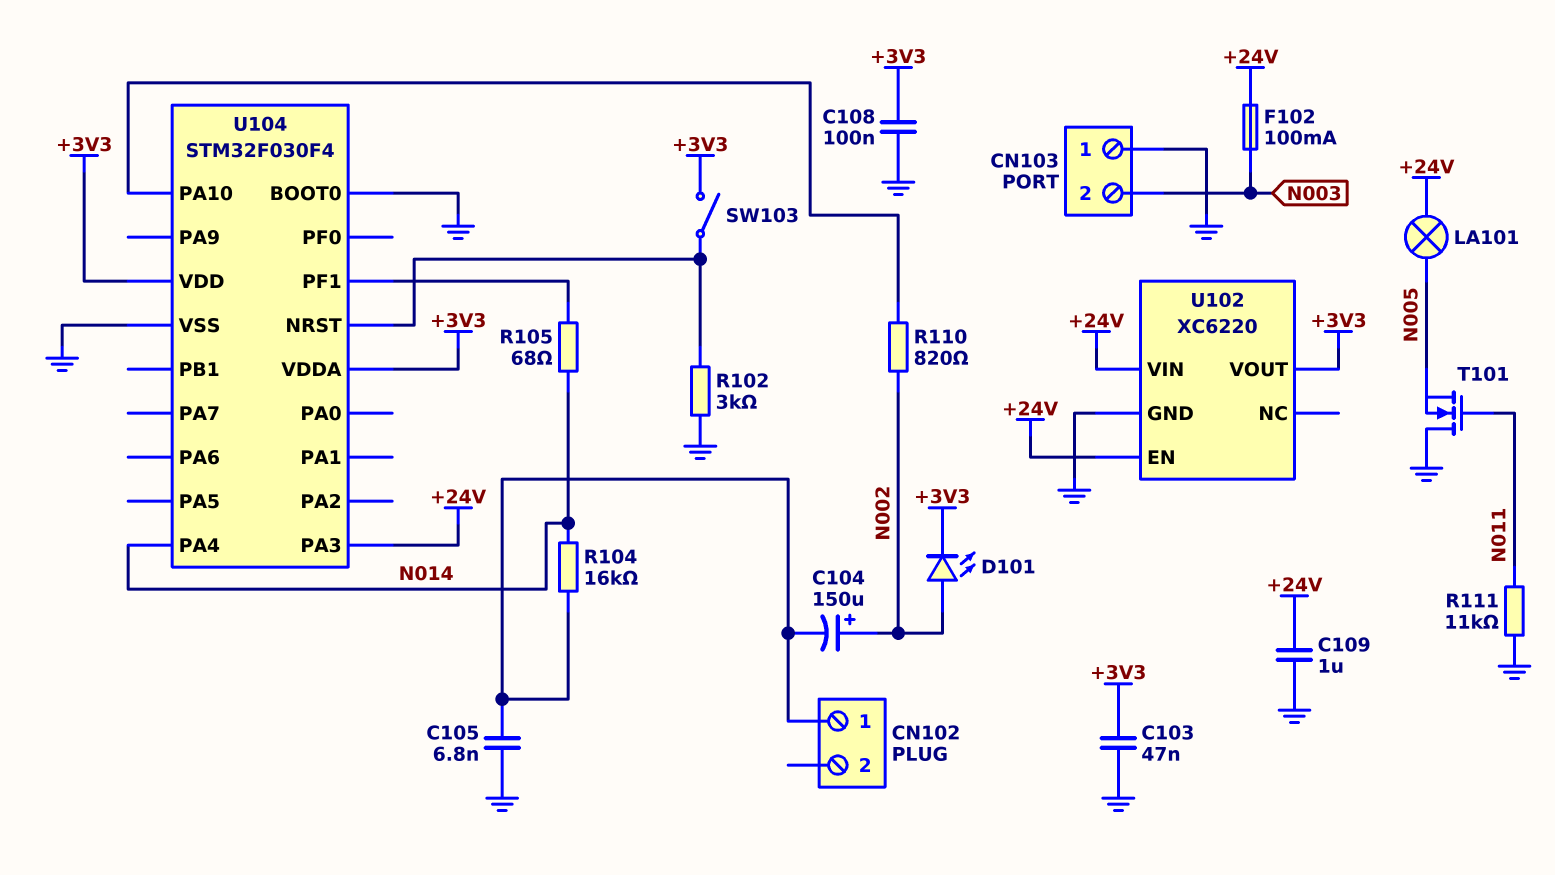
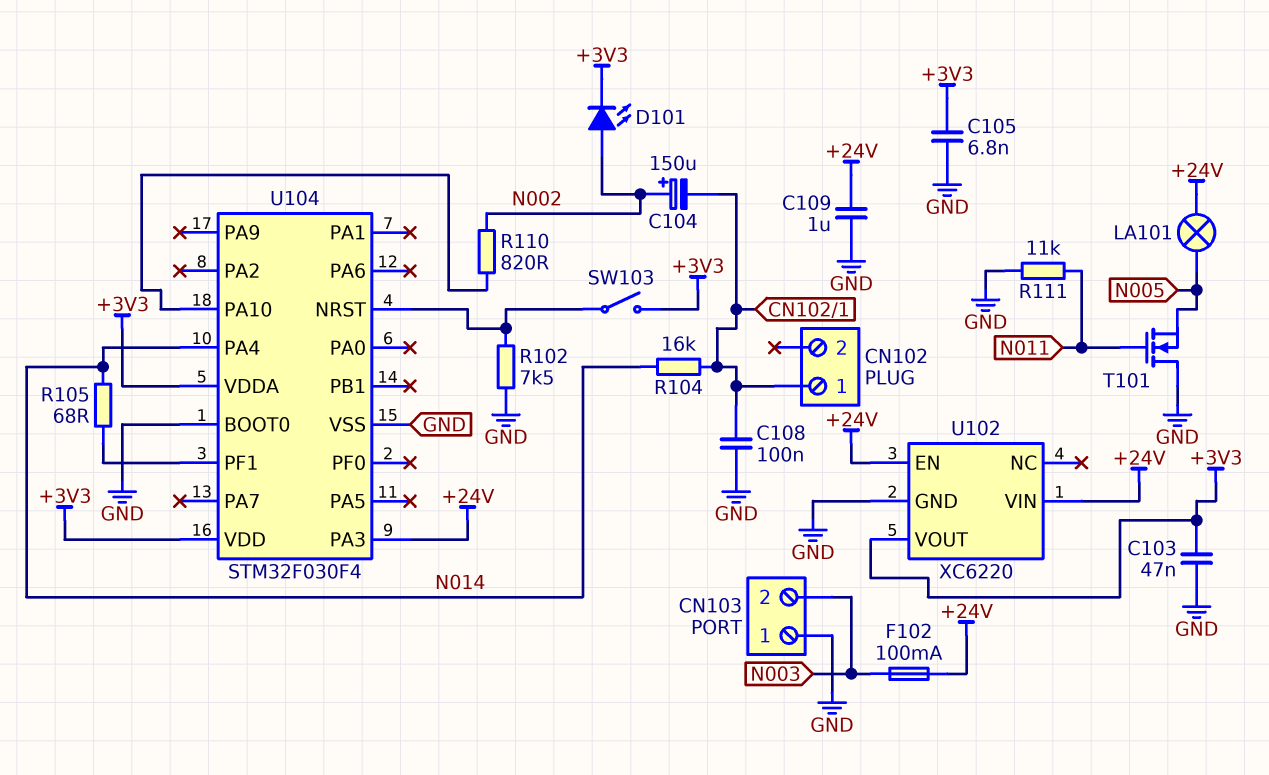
C105: 6.8nF (CN102/1, GND) -> 6.8nF (+3V3, GND)
C108: 100nF (+3V3, GND) -> 100nF (CN102/1, GND)
R102: 3k (GND, U104/NRST) -> 7.5k (GND, U104/NRST)

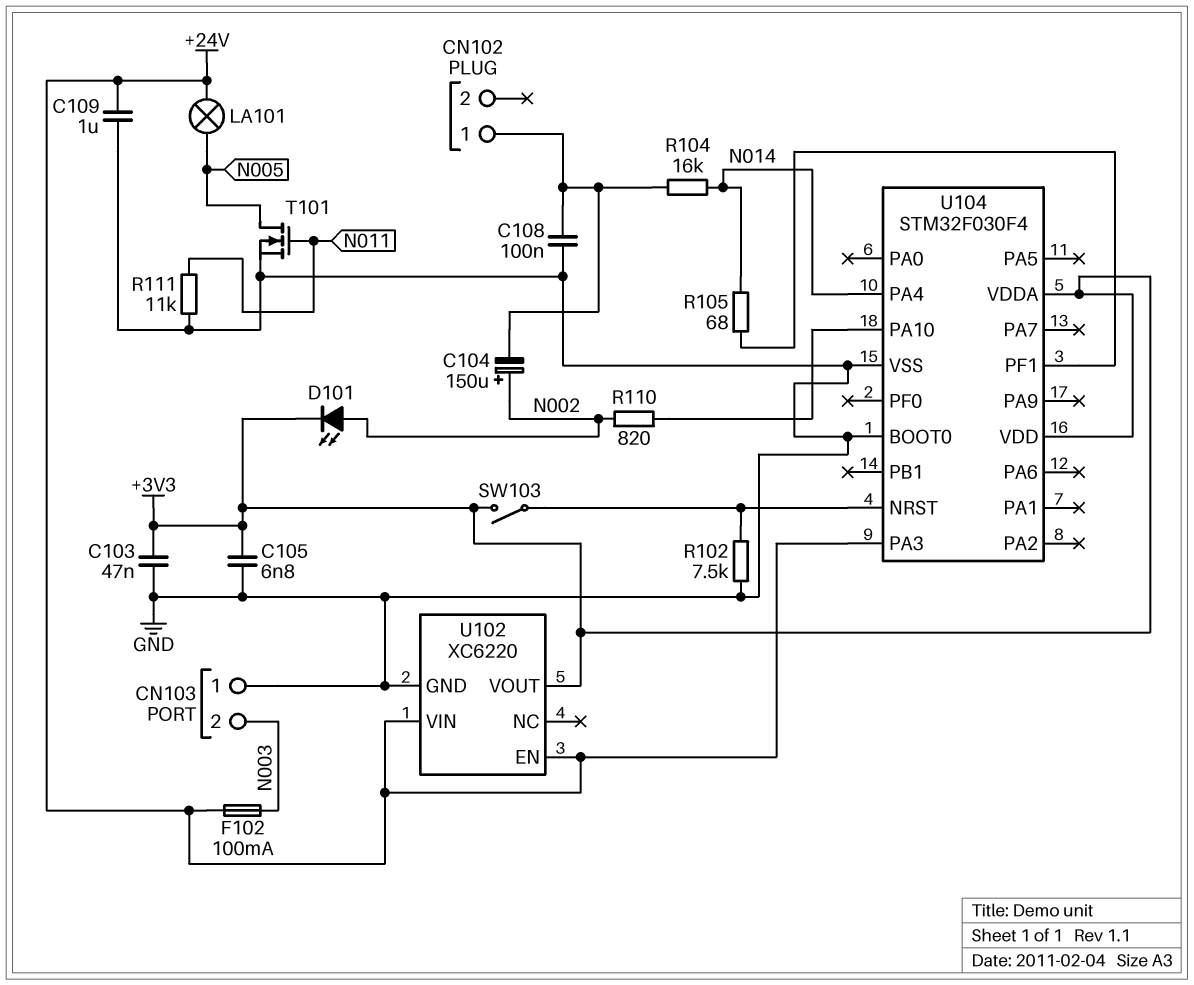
T101: NMOS (G N011, D GND, S N005) -> NMOS (G N011, D N005, S GND)

